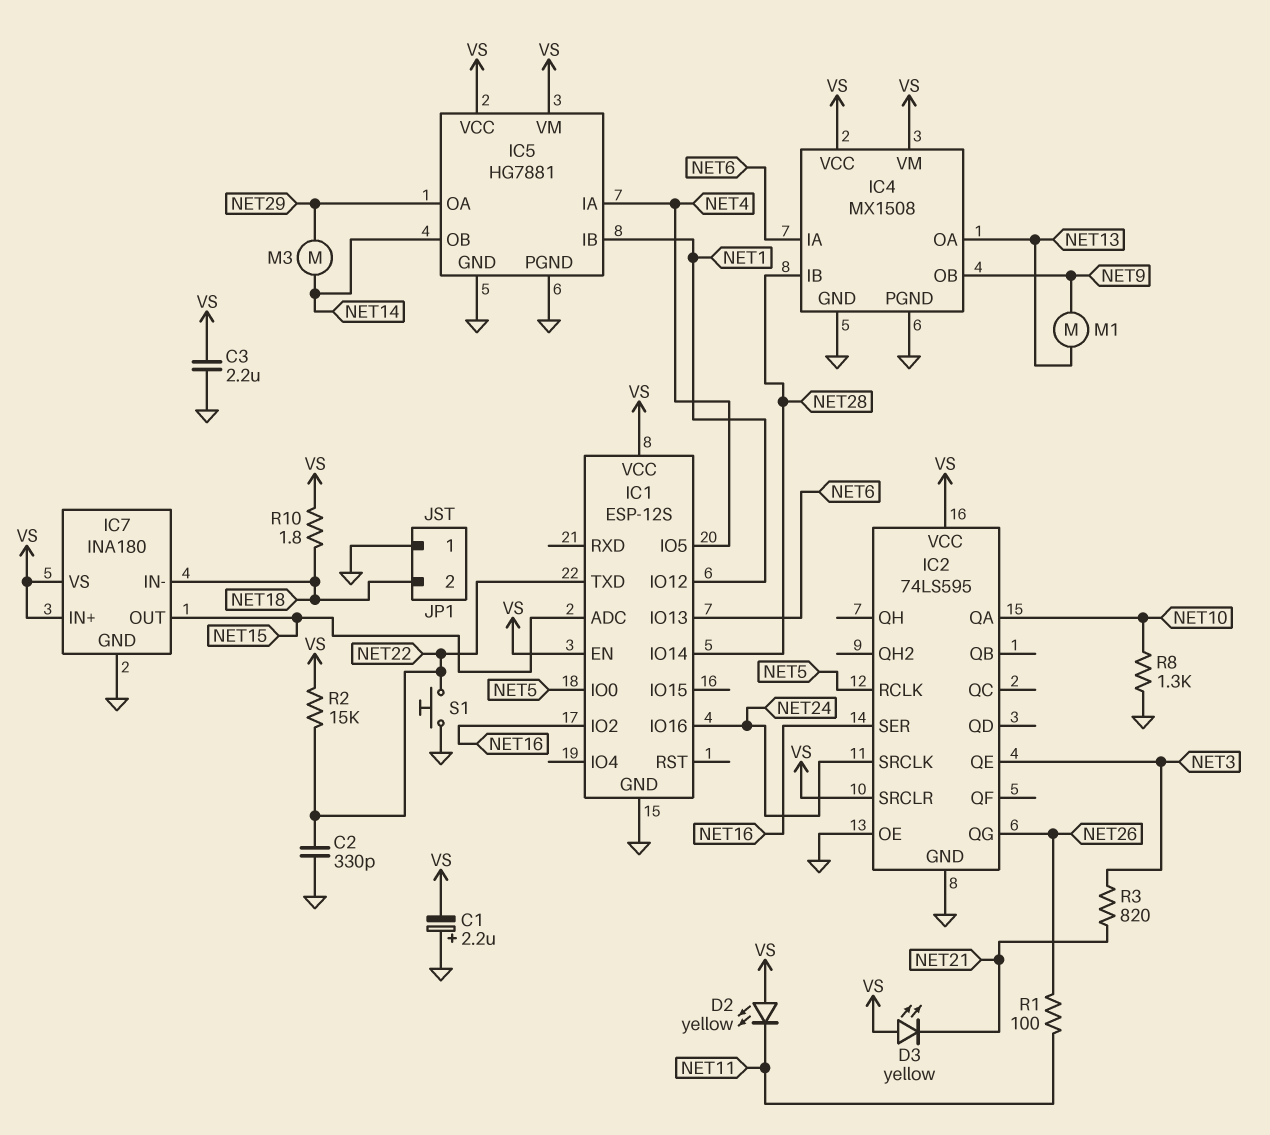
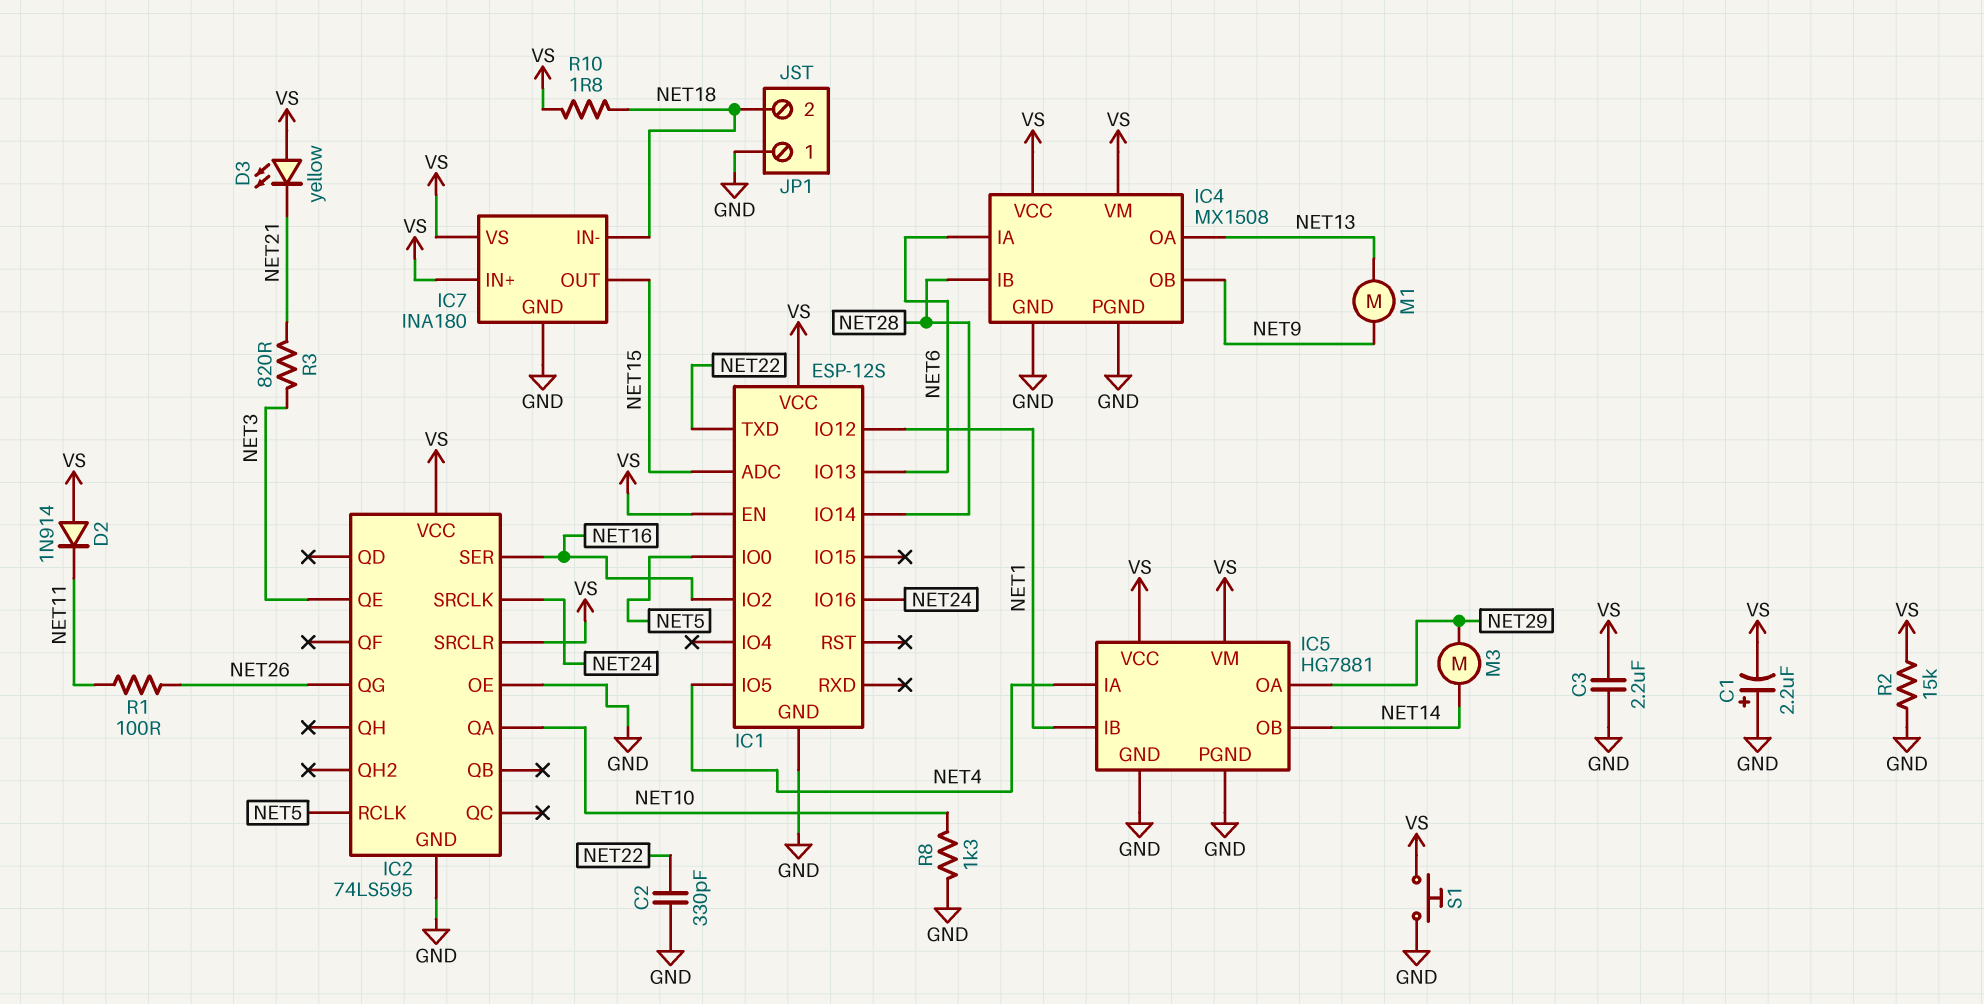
D2: LED yellow (A VS, K NET11) -> diode 1N914 (A VS, K NET11)
R2: 15k (NET22, VS) -> 15k (GND, VS)
S1: button (GND, NET22) -> button (GND, VS)

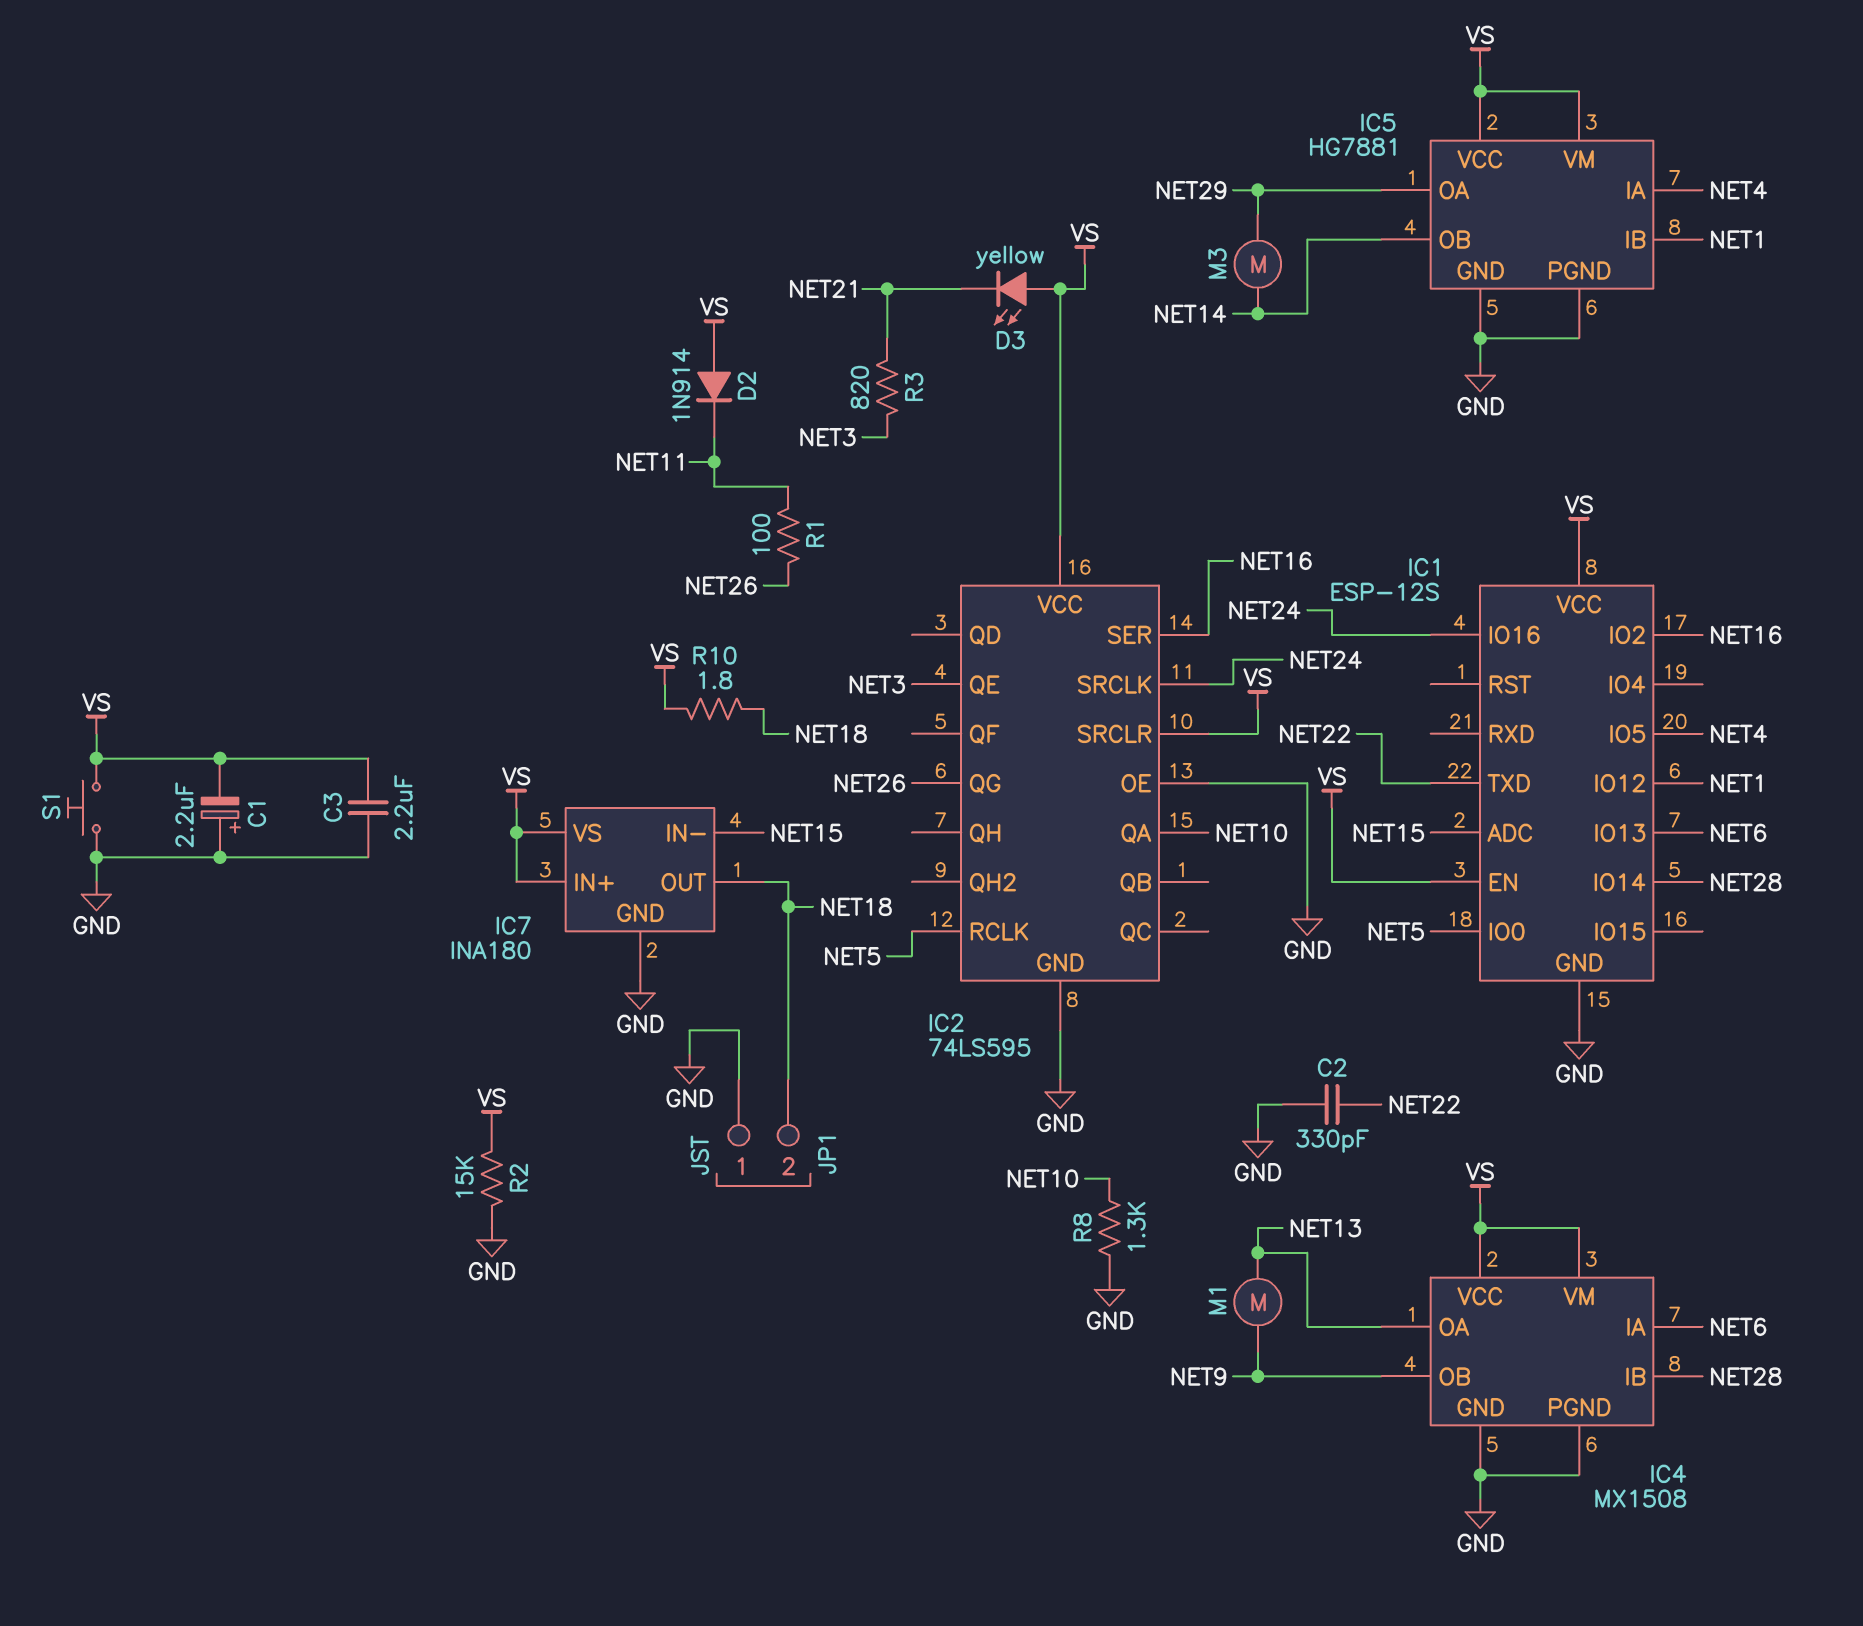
IC7 pin IN-: NET18 -> NET15
IC7 pin OUT: NET15 -> NET18

